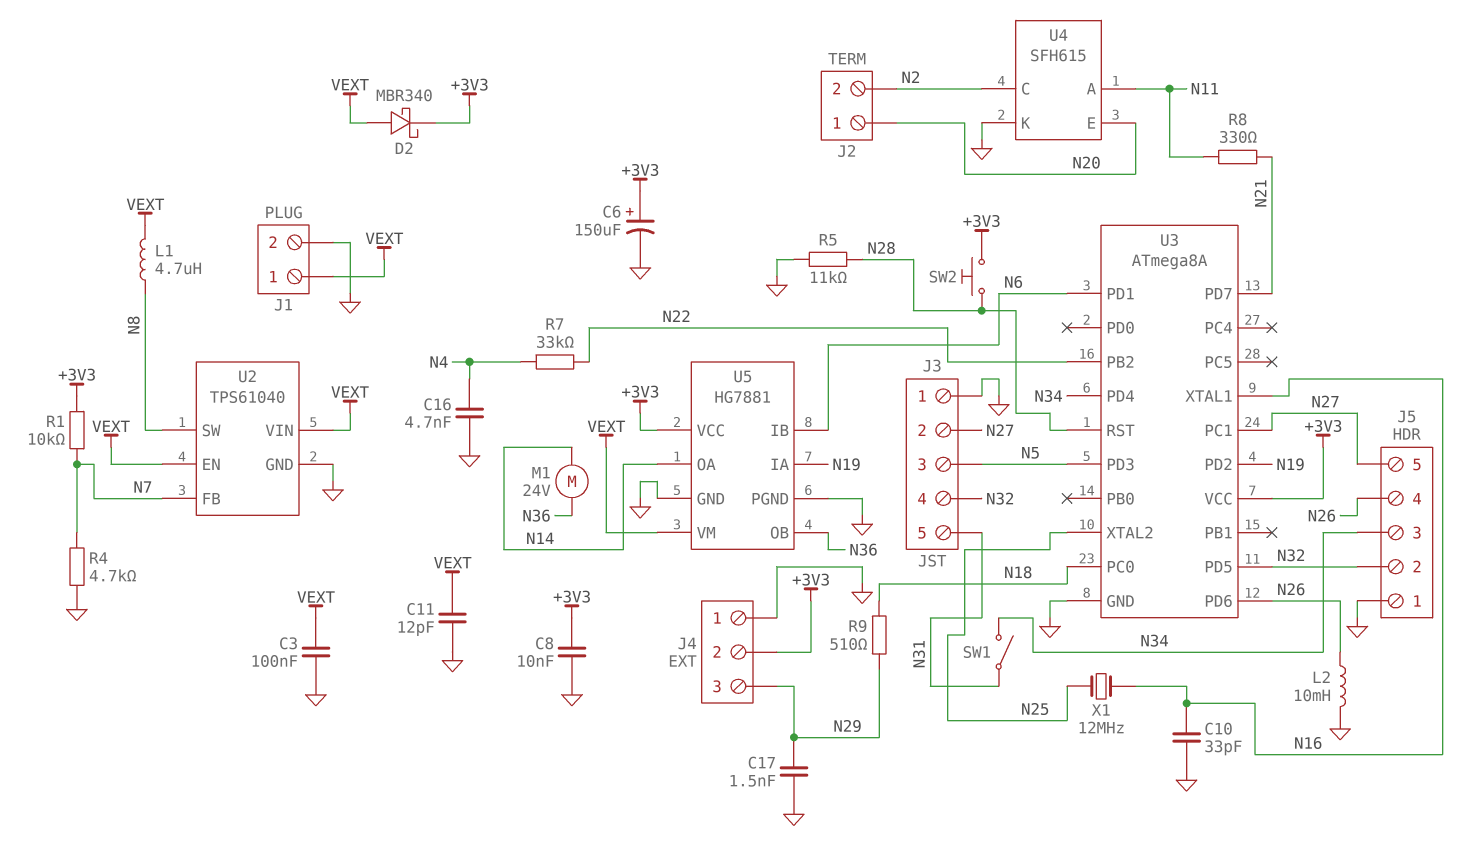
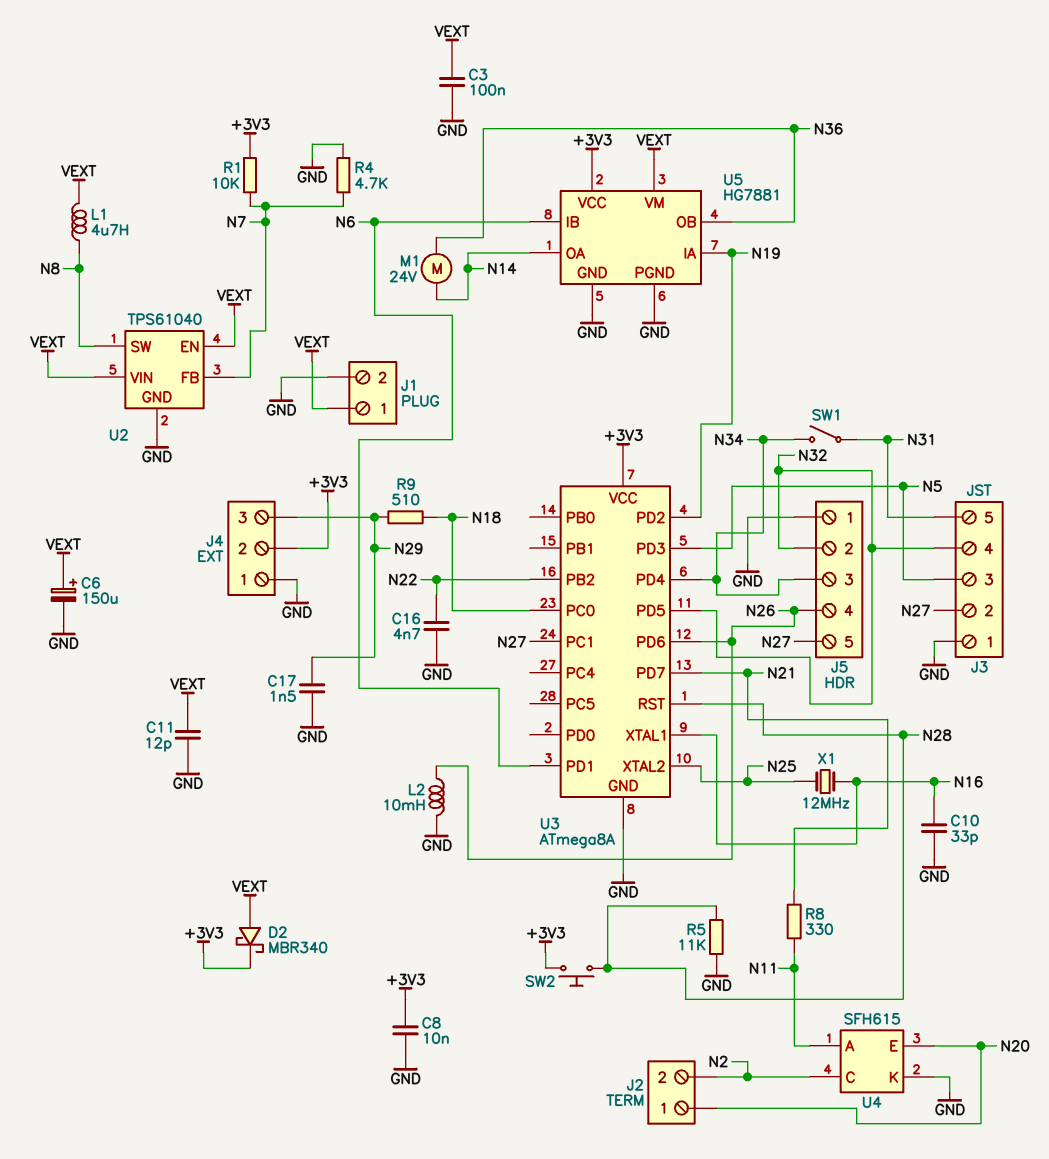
C6: 150uF (plus +3V3, minus GND) -> 150uF (plus VEXT, minus GND)
C16: 4.7nF (GND, N4) -> 4.7nF (GND, N22)
R7: 33k (N4, N22) -> none

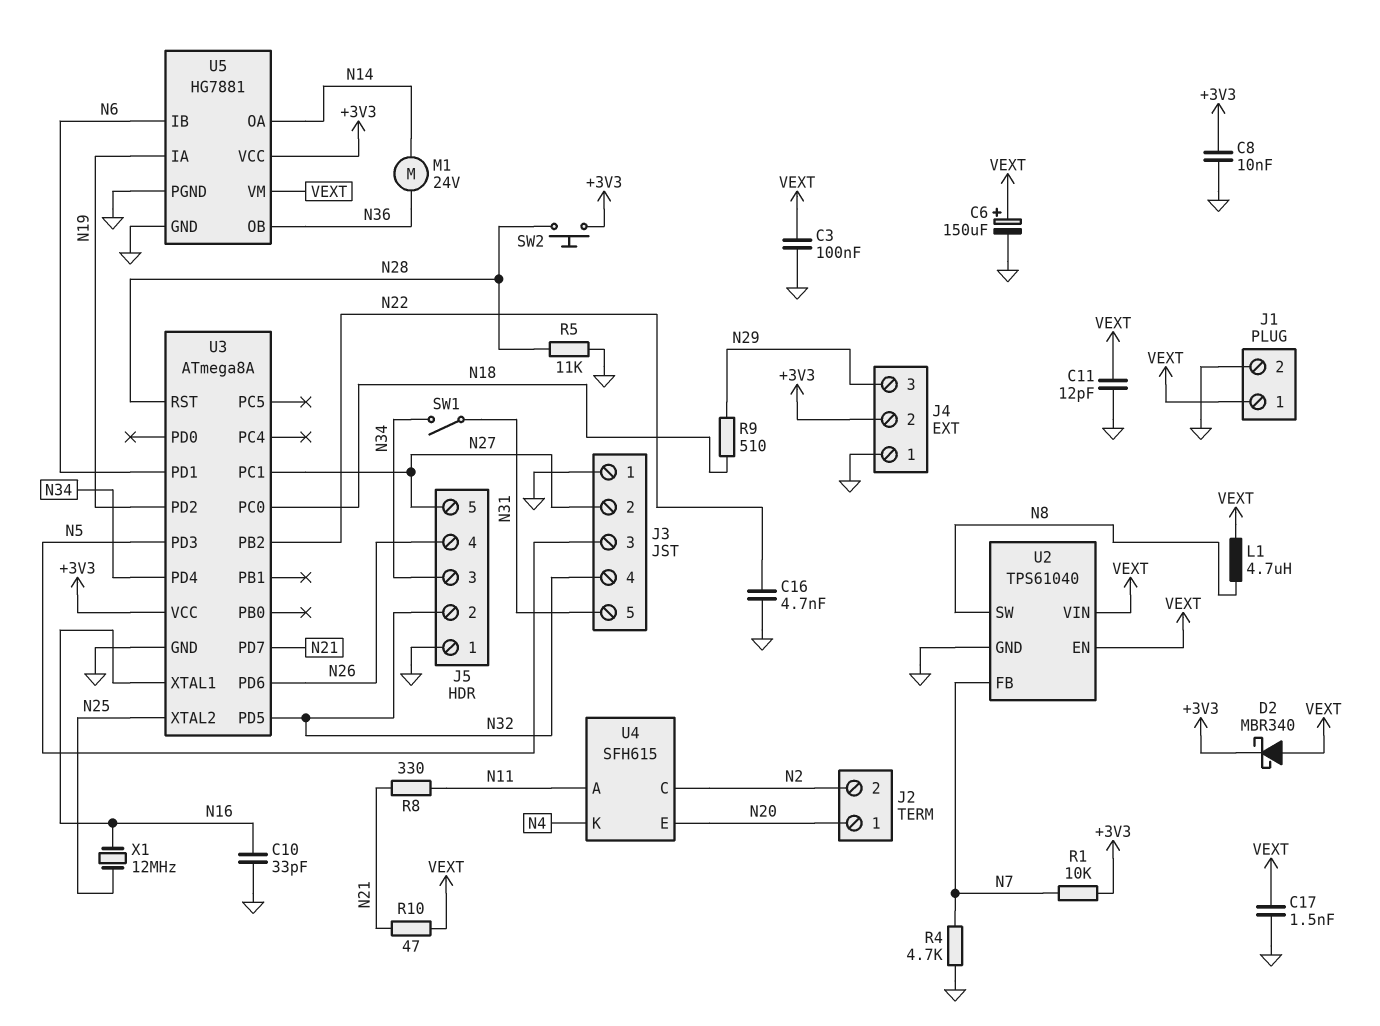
C17: 1.5nF (GND, N29) -> 1.5nF (GND, VEXT)
L2: 10mH (GND, N26) -> none
R10: none -> 47 (N21, VEXT)
U4 pin K: GND -> N4

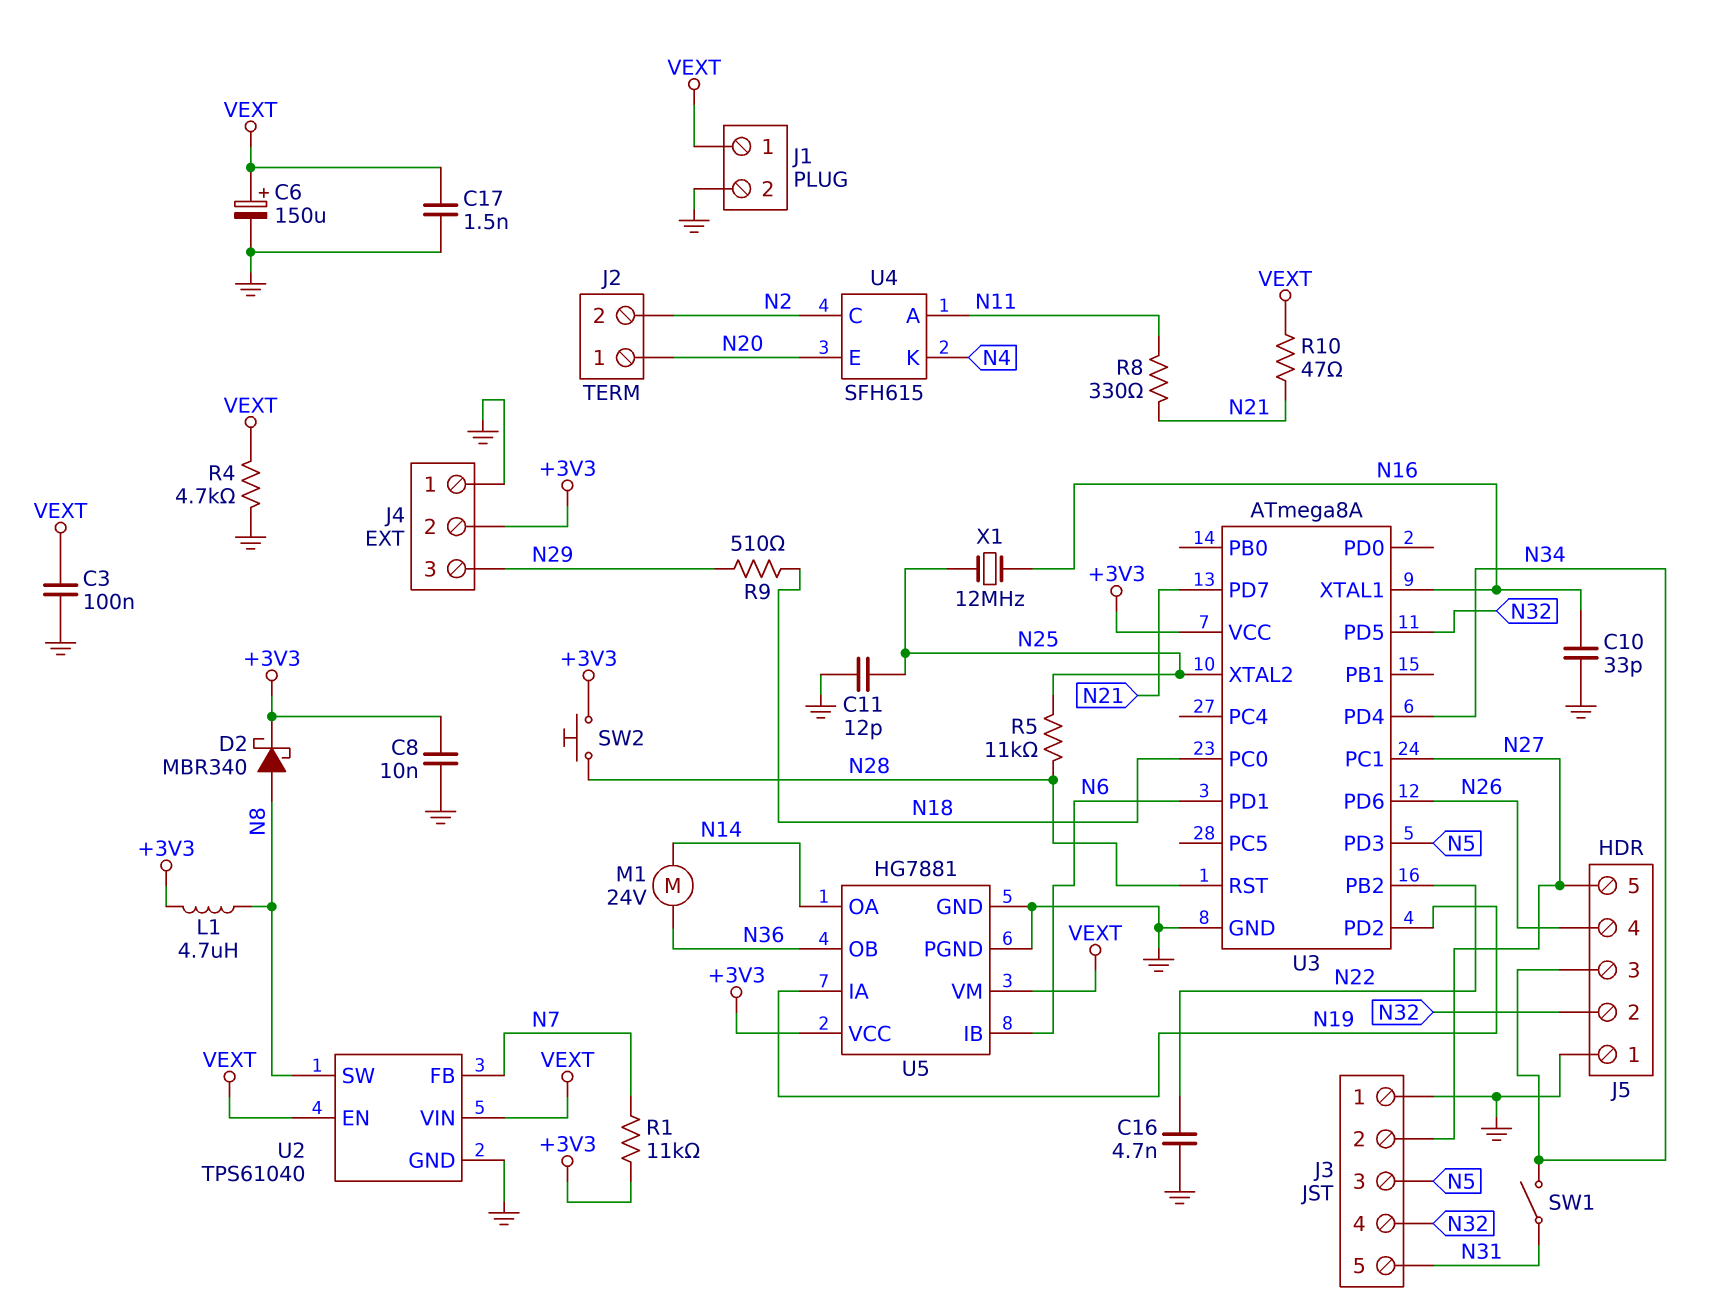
C11: 12pF (GND, VEXT) -> 12pF (GND, N25)
D2: schottky MBR340 (A VEXT, K +3V3) -> schottky MBR340 (A N8, K +3V3)
L1: 4.7uH (N8, VEXT) -> 4.7uH (+3V3, N8)
R1: 10k (+3V3, N7) -> 11k (+3V3, N7)
R4: 4.7k (GND, N7) -> 4.7k (GND, VEXT)
R5: 11k (GND, N28) -> 11k (N25, N28)

